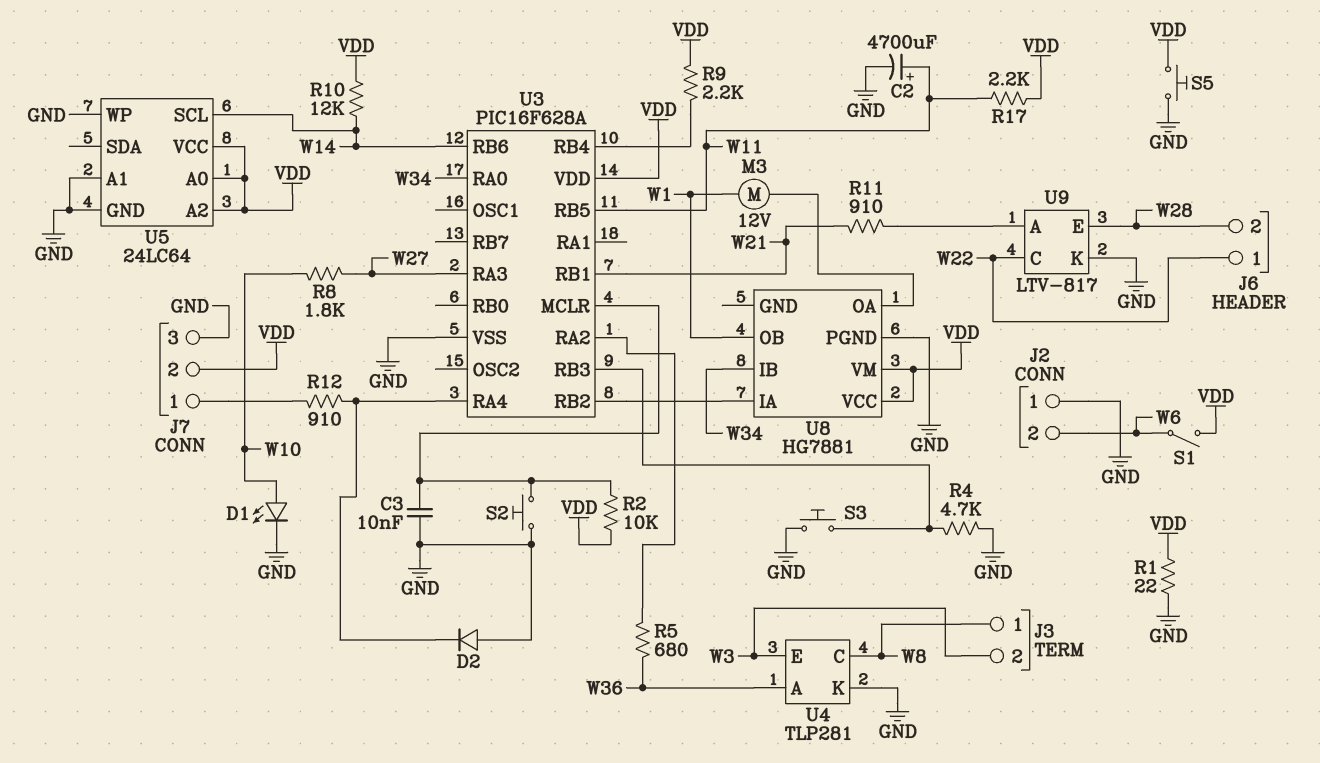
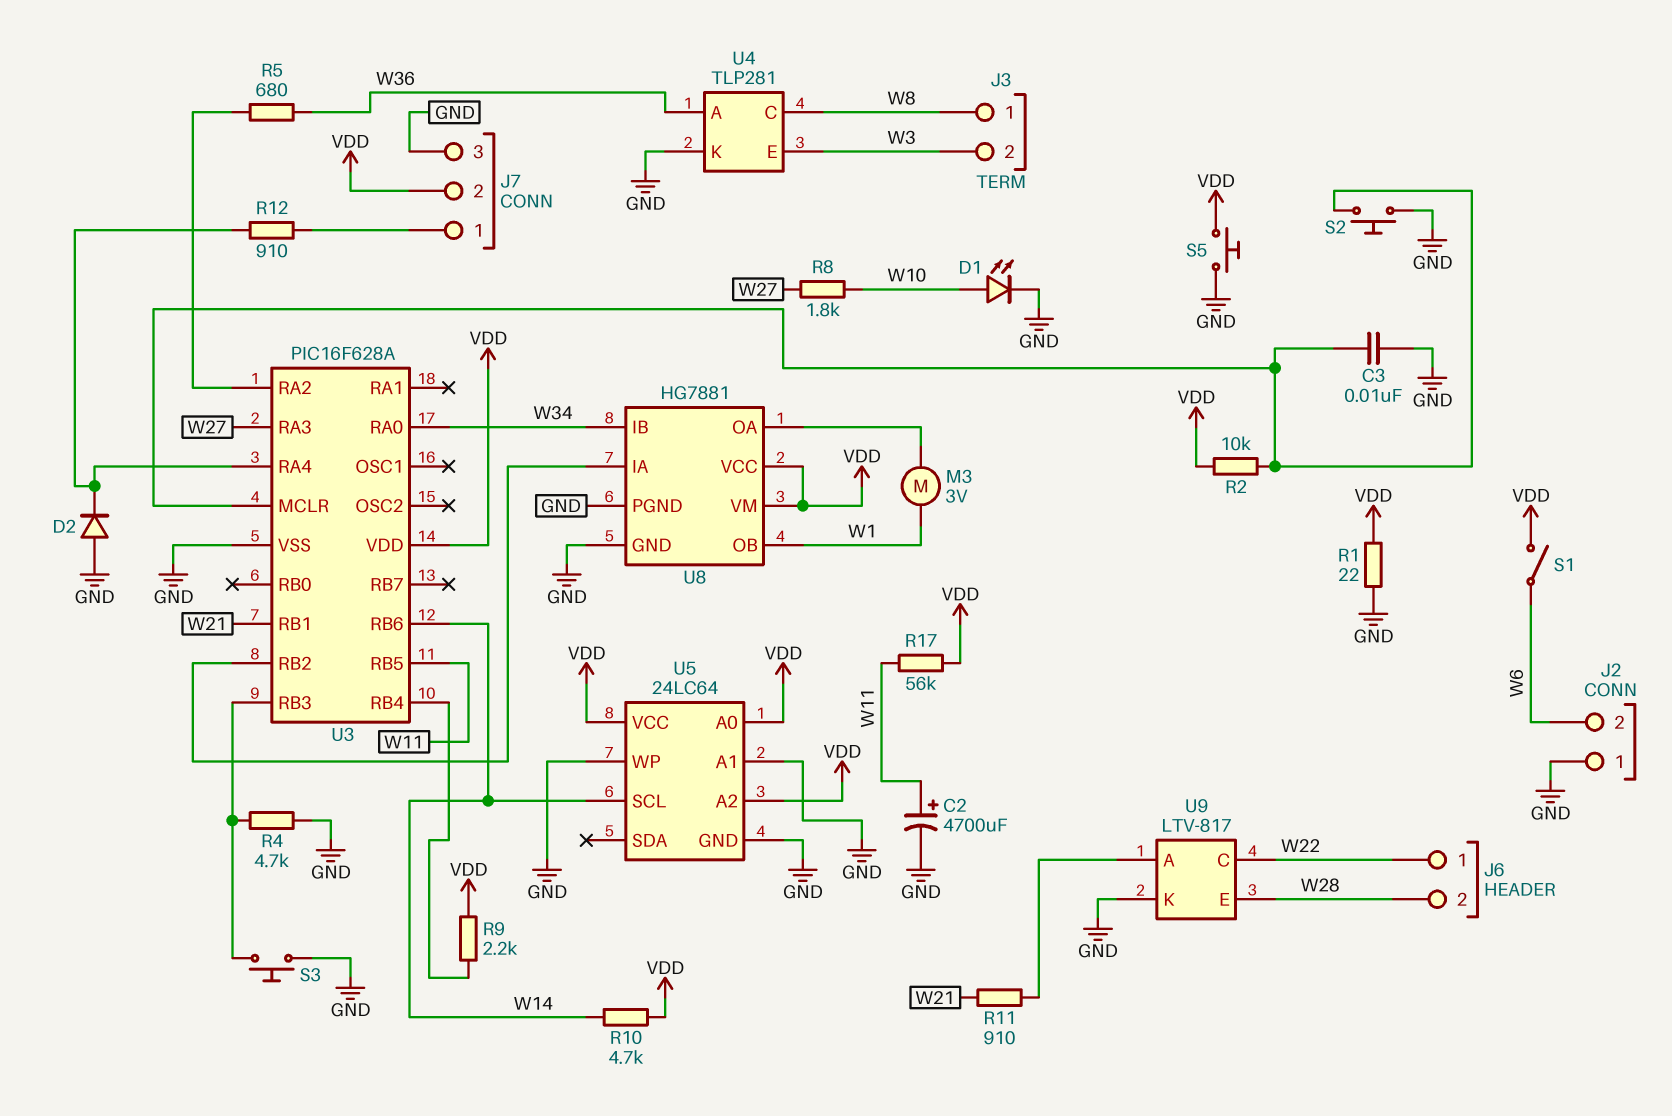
M3: motor 12V (U8/OA, W1) -> motor 3V (U8/OA, W1)
R10: 12k (VDD, W14) -> 4.7k (VDD, W14)
R17: 2.2k (VDD, W11) -> 56k (VDD, W11)
U8 pin GND: none -> GND

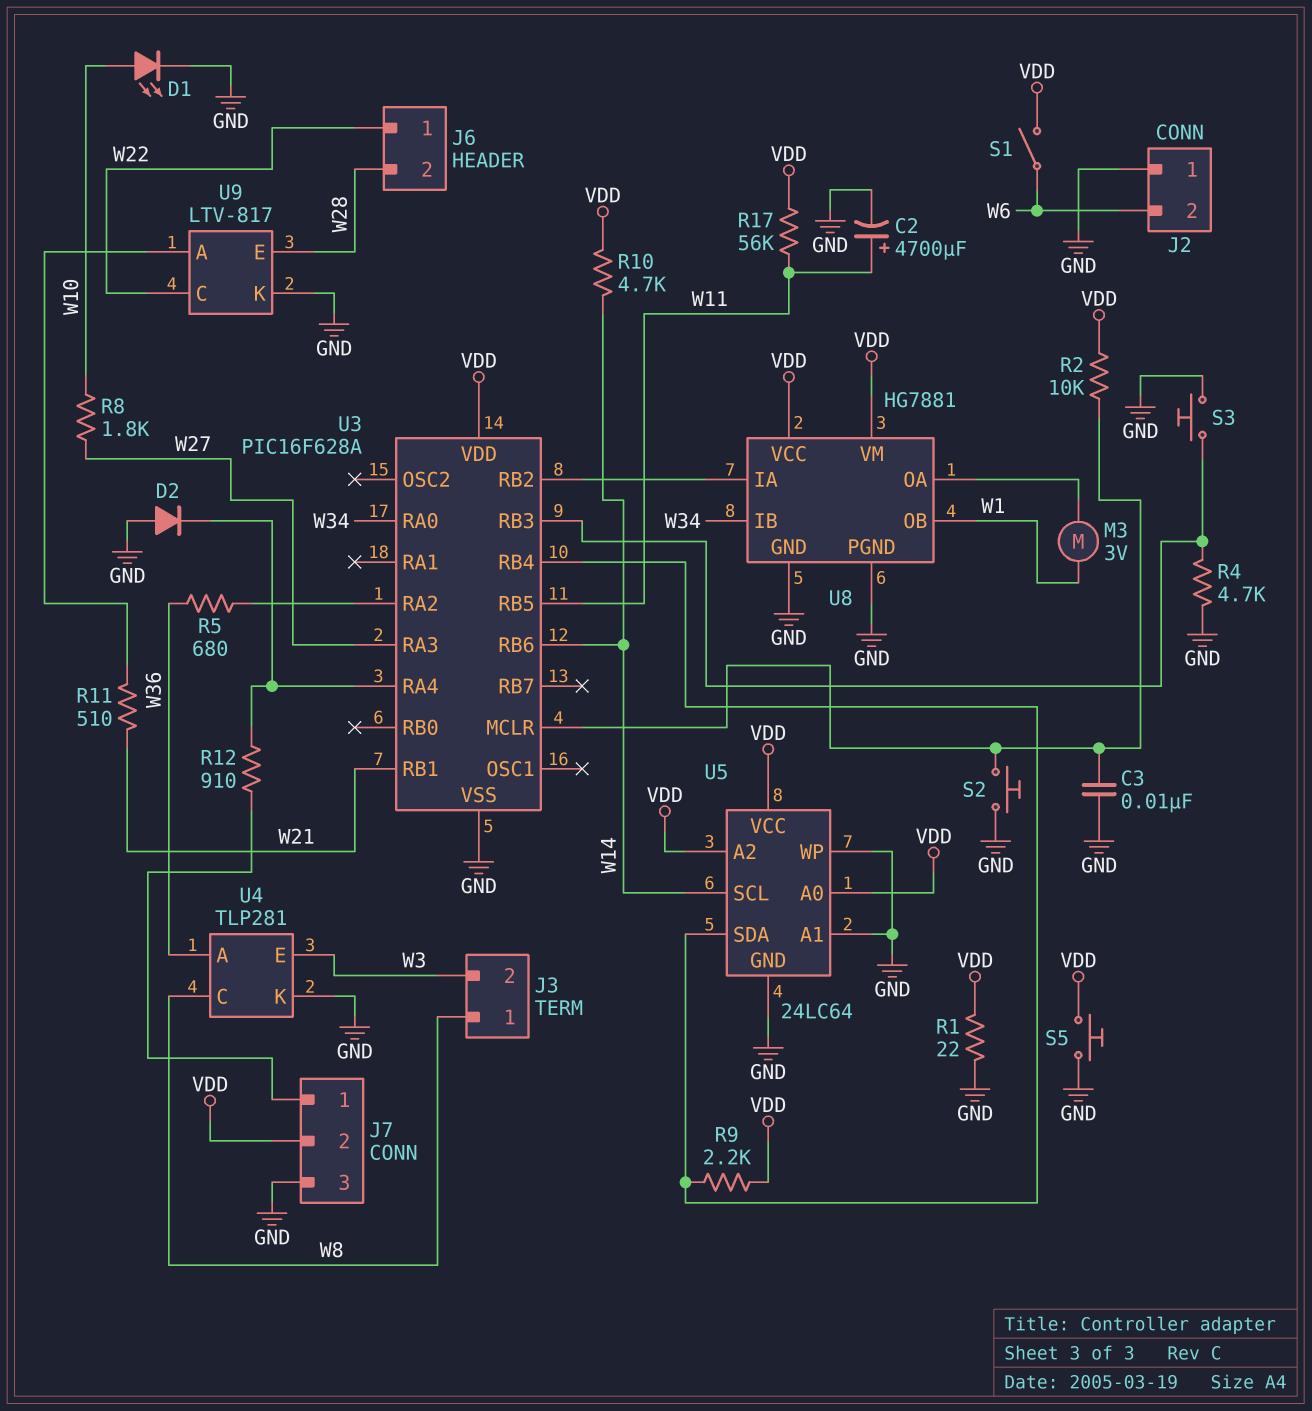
R11: 910 (U9/A, W21) -> 510 (U9/A, W21)
U5 pin SDA: none -> U3/RB4

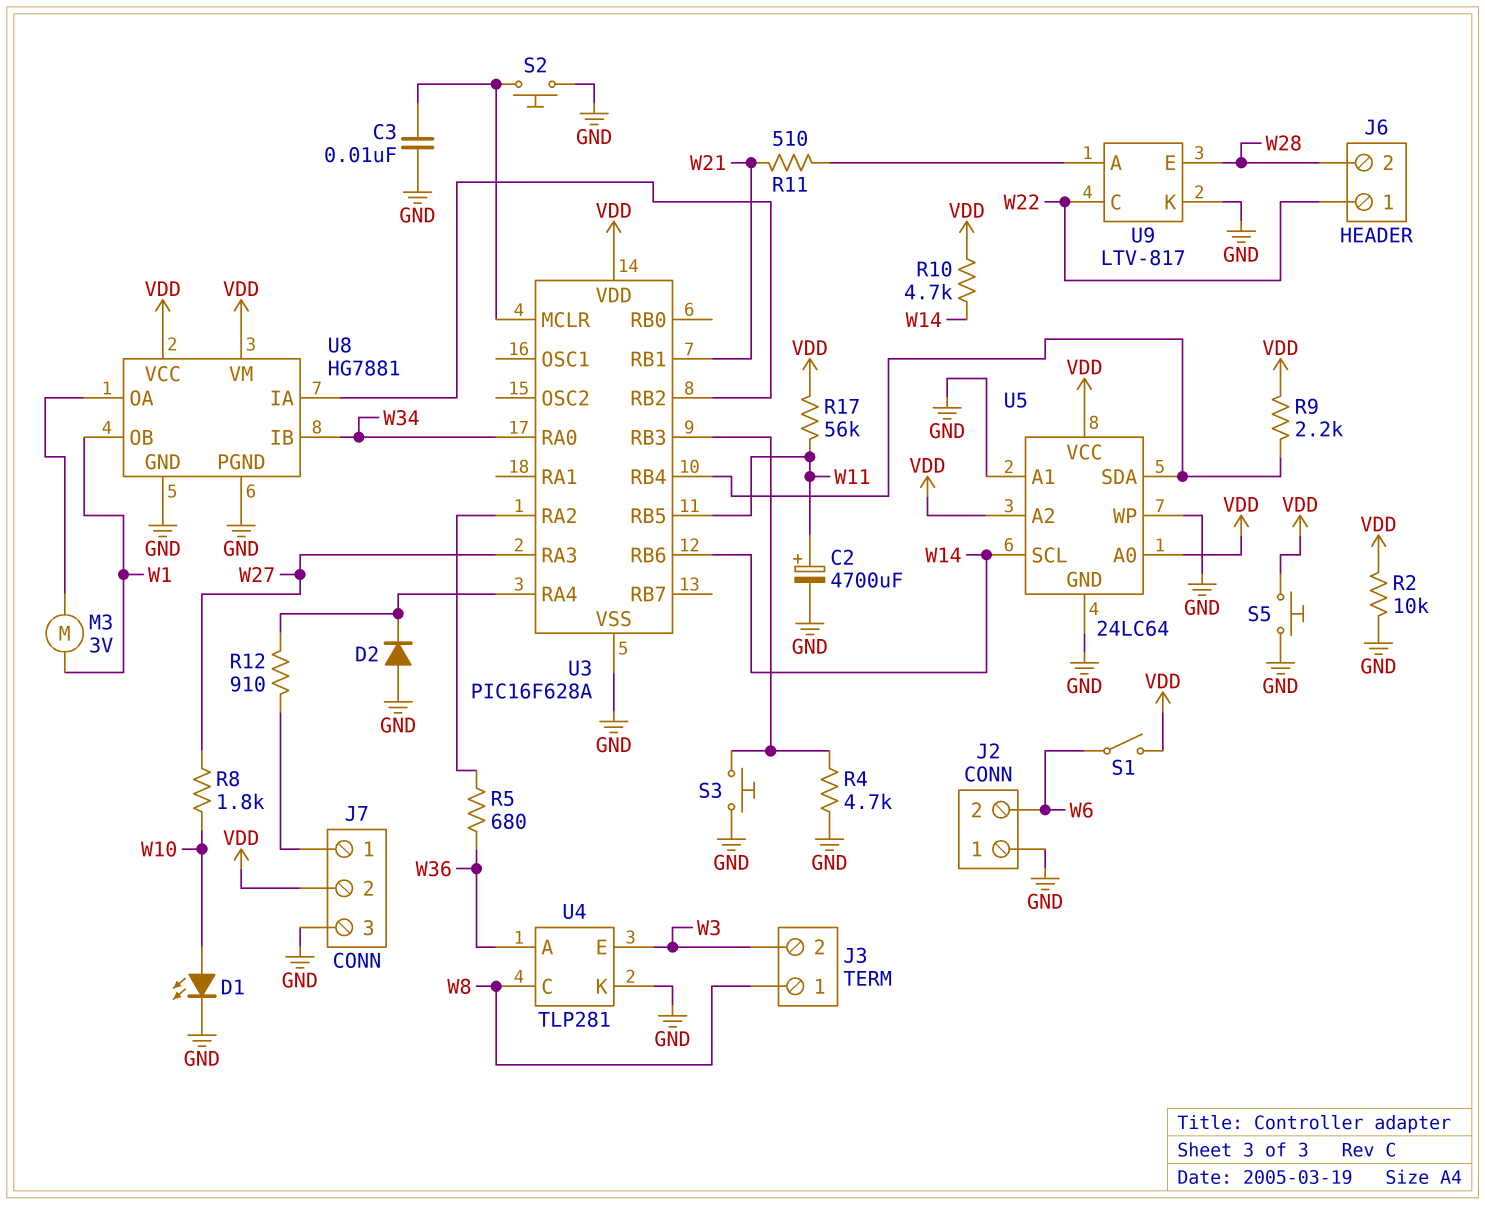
R1: 22 (GND, VDD) -> none
R2: 10k (U3/MCLR, VDD) -> 10k (GND, VDD)

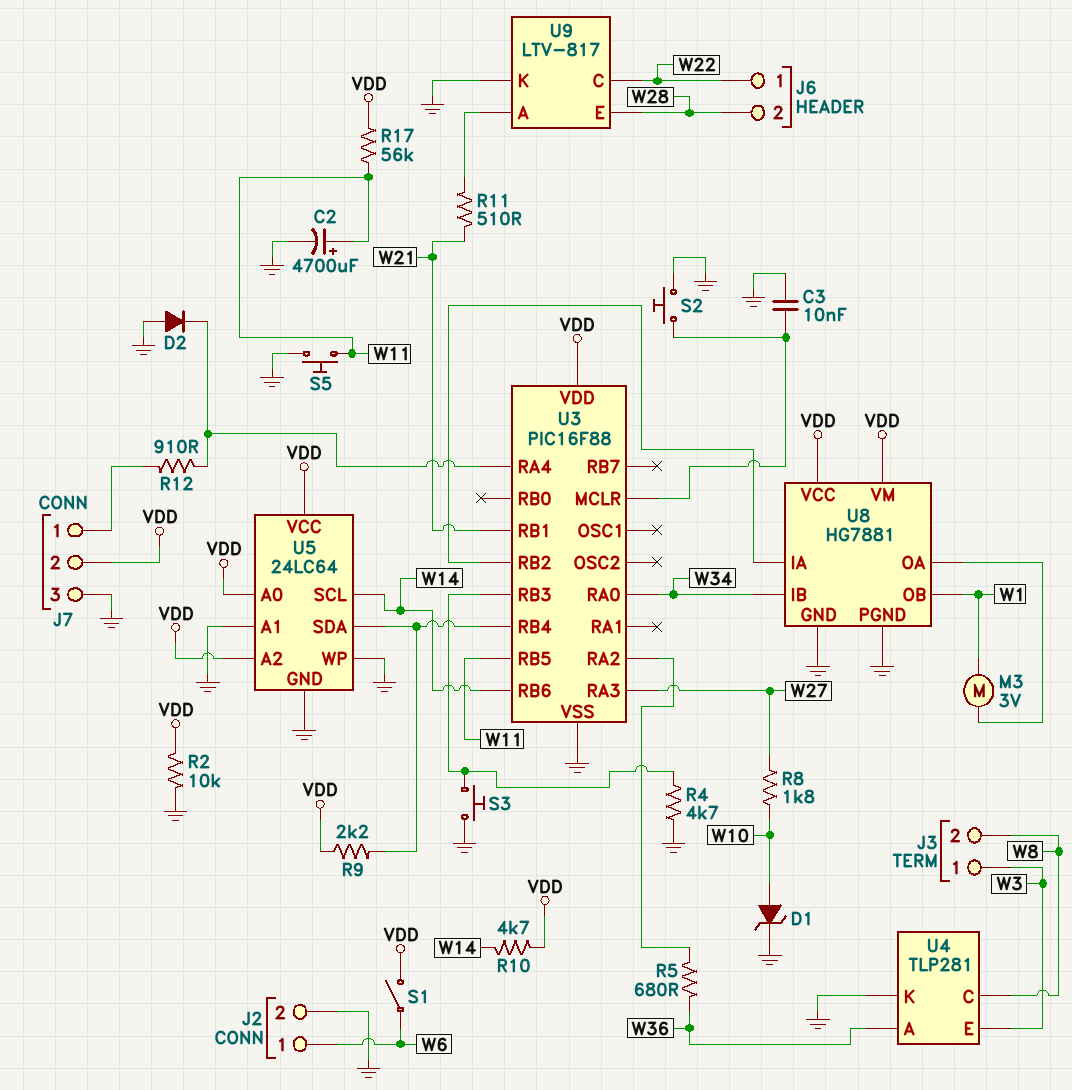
D1: LED (A W10, K GND) -> zener (A W10, K GND)
J2 pin 1: GND -> W6
J2 pin 2: W6 -> GND
J3 pin 1: W8 -> W3
J3 pin 2: W3 -> W8
S5: button (GND, VDD) -> button (GND, W11)
U3: PIC16F628A -> PIC16F88

